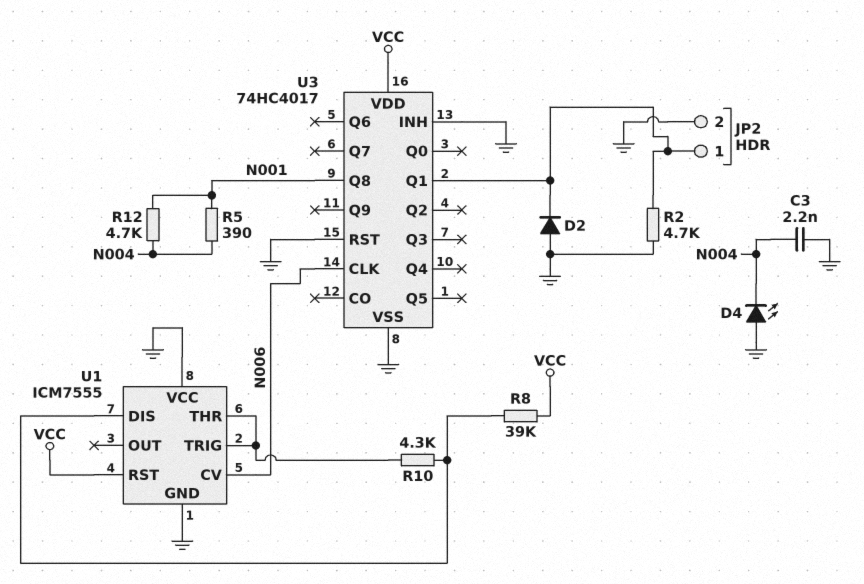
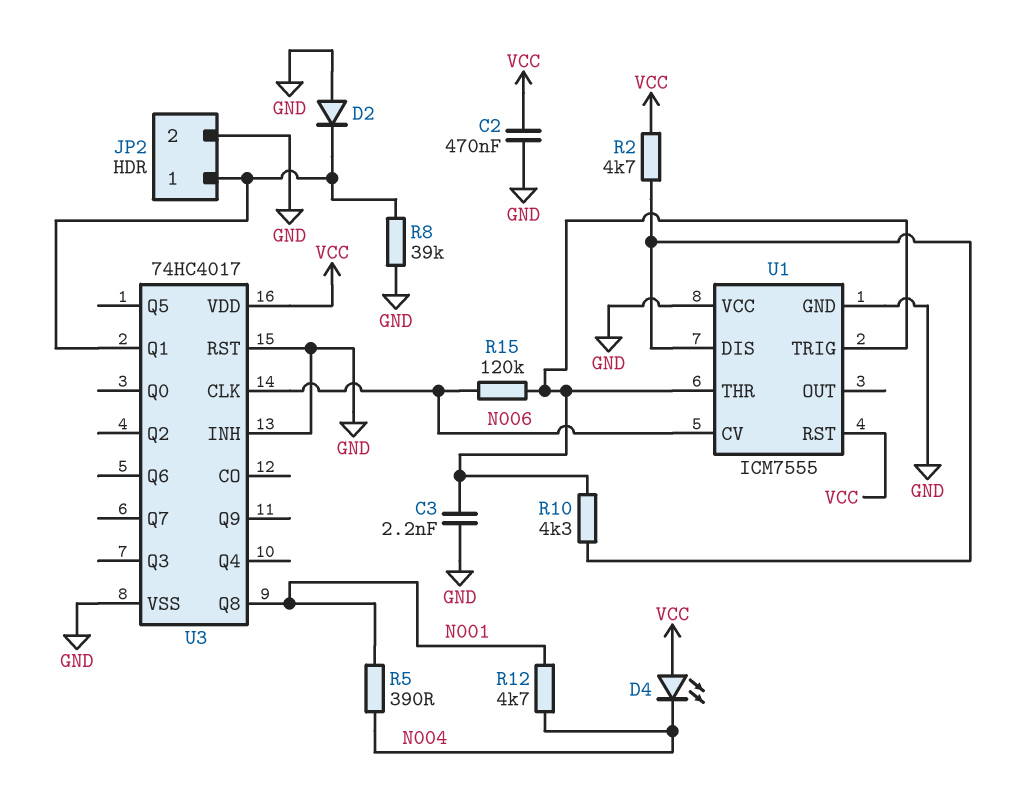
C2: none -> 470nF (GND, VCC)
C3: 2.2nF (GND, N004) -> 2.2nF (GND, U1/THR)
D4: LED (A GND, K N004) -> LED (A VCC, K N004)
R2: 4.7k (GND, JP2/1) -> 4.7k (U1/DIS, VCC)
R8: 39k (U1/DIS, VCC) -> 39k (GND, JP2/1)
R15: none -> 120k (N006, U1/THR)

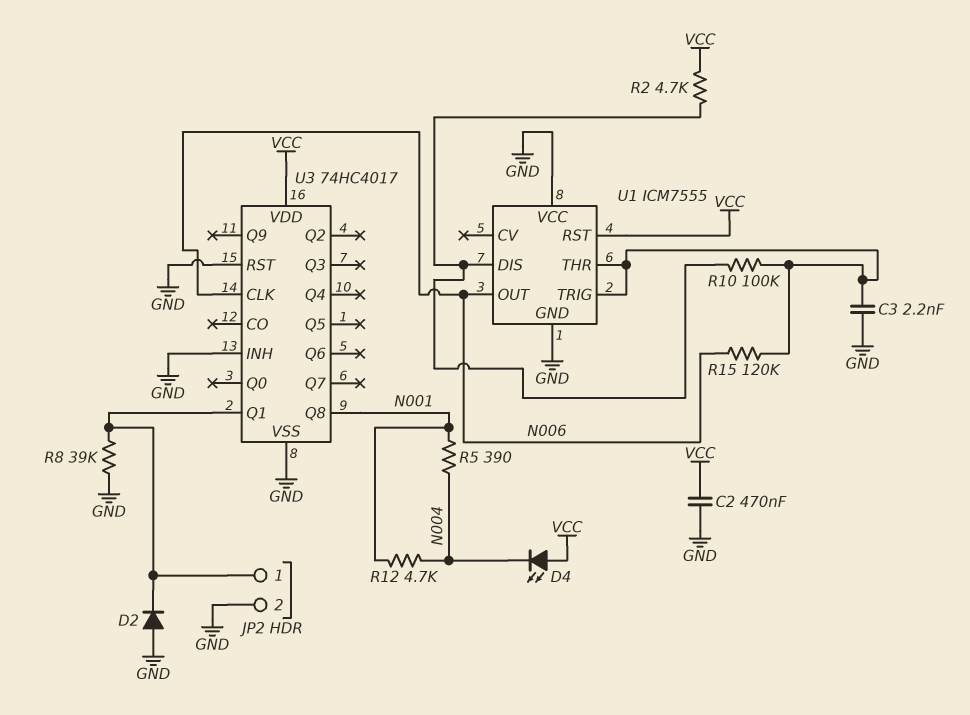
R10: 4.3k (U1/DIS, U1/THR) -> 100k (U1/DIS, U1/THR)
U1 pin CV: N006 -> none
U1 pin OUT: none -> N006

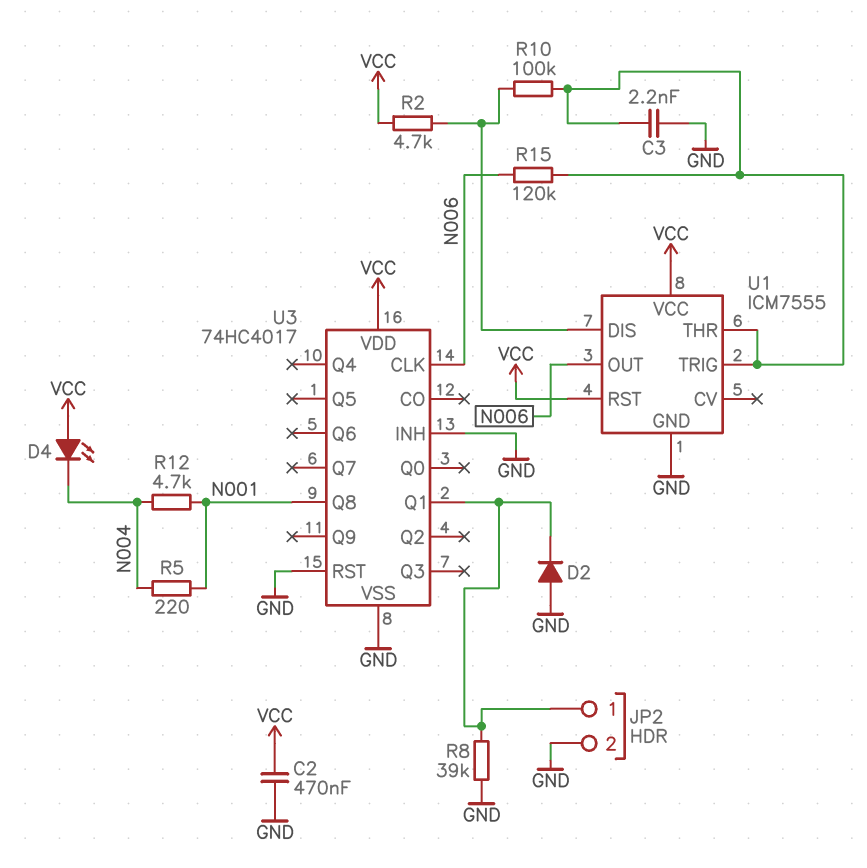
R5: 390 (N001, N004) -> 220 (N001, N004)
U1 pin VCC: GND -> VCC

